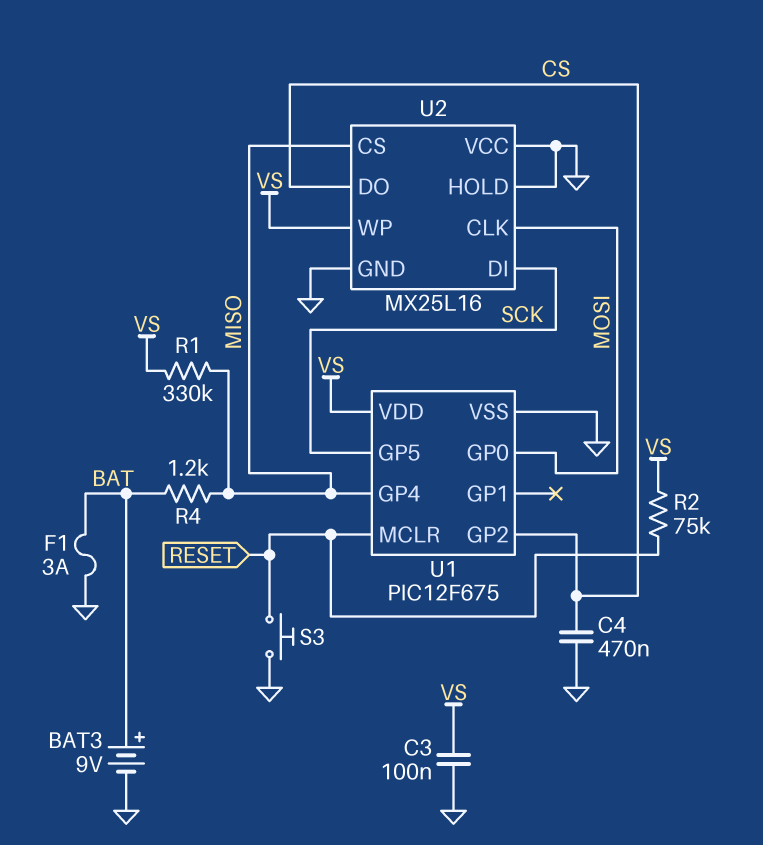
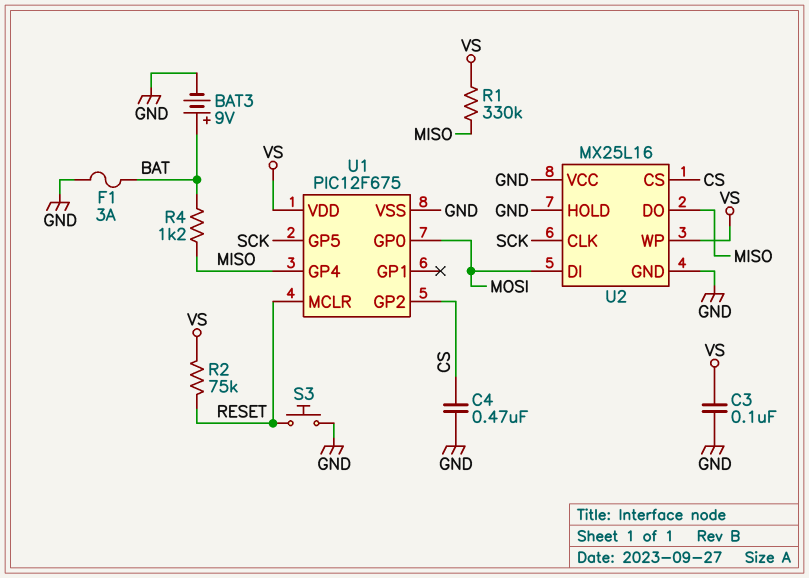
U2 pin CLK: MOSI -> SCK
U2 pin CS: MISO -> CS
U2 pin DI: SCK -> MOSI
U2 pin DO: CS -> MISO

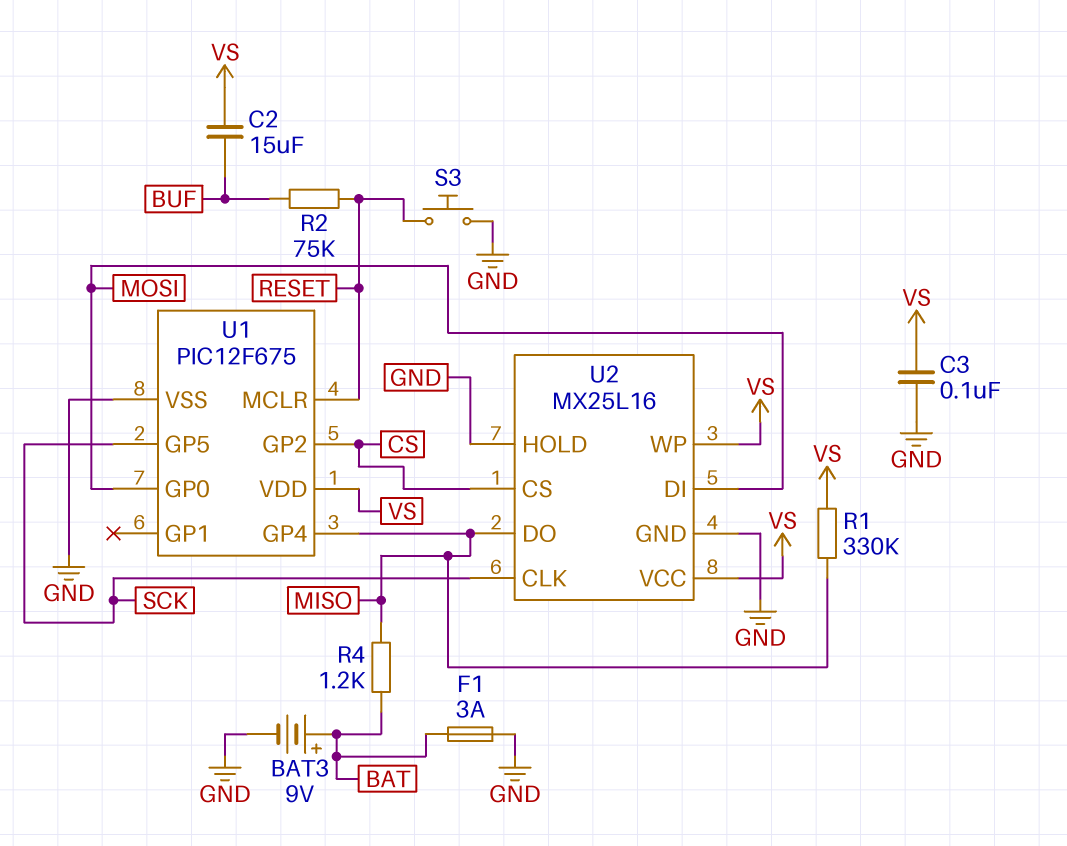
C2: none -> 15uF (BUF, VS)
C4: 470nF (CS, GND) -> none
R2: 75k (RESET, VS) -> 75k (BUF, RESET)
U2 pin VCC: GND -> VS

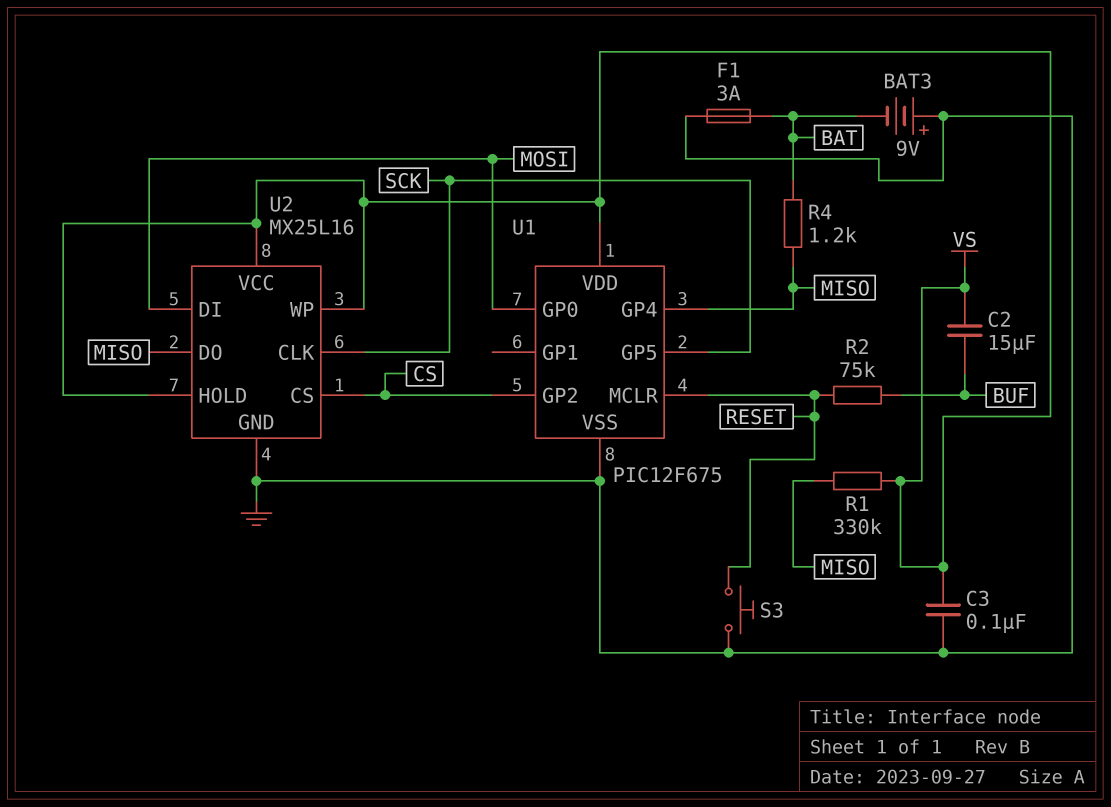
BAT3: 9V (plus BAT, minus GND) -> 9V (plus GND, minus BAT)
U2 pin HOLD: GND -> VS

